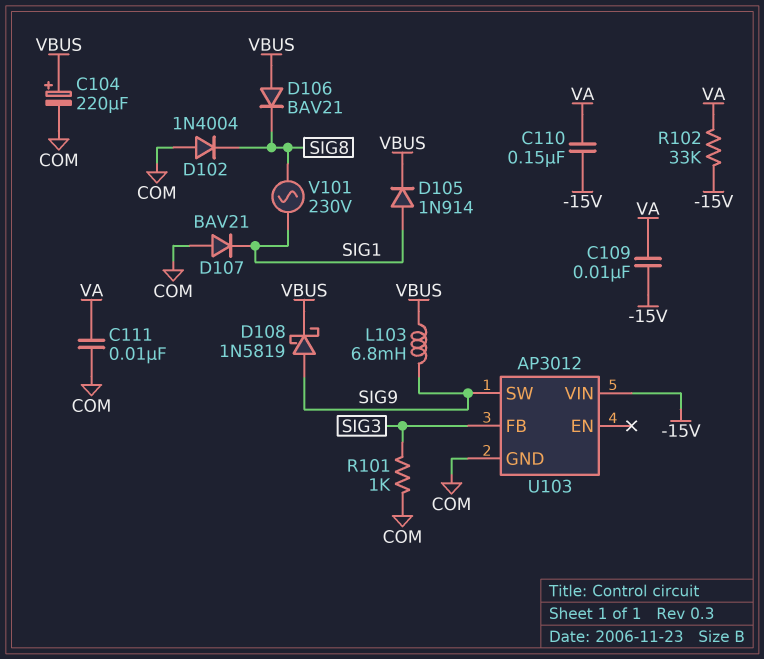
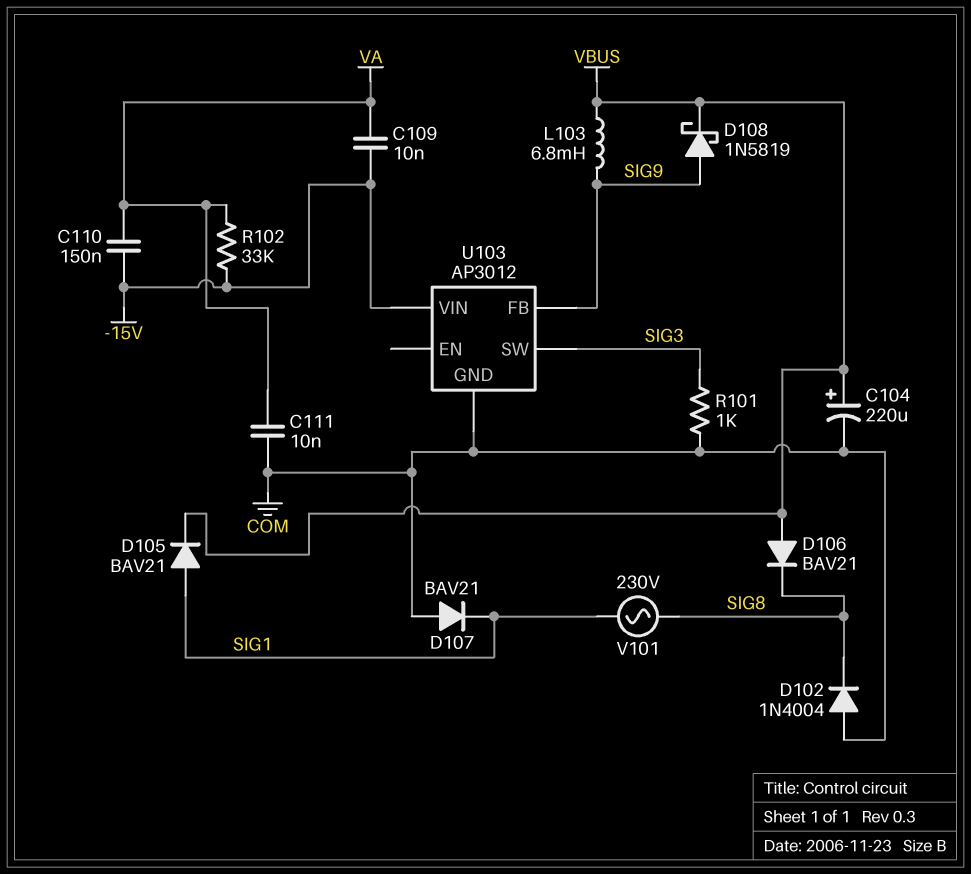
D105: diode 1N914 (A SIG1, K VBUS) -> diode BAV21 (A SIG1, K VBUS)
U103 pin FB: SIG3 -> SIG9
U103 pin SW: SIG9 -> SIG3

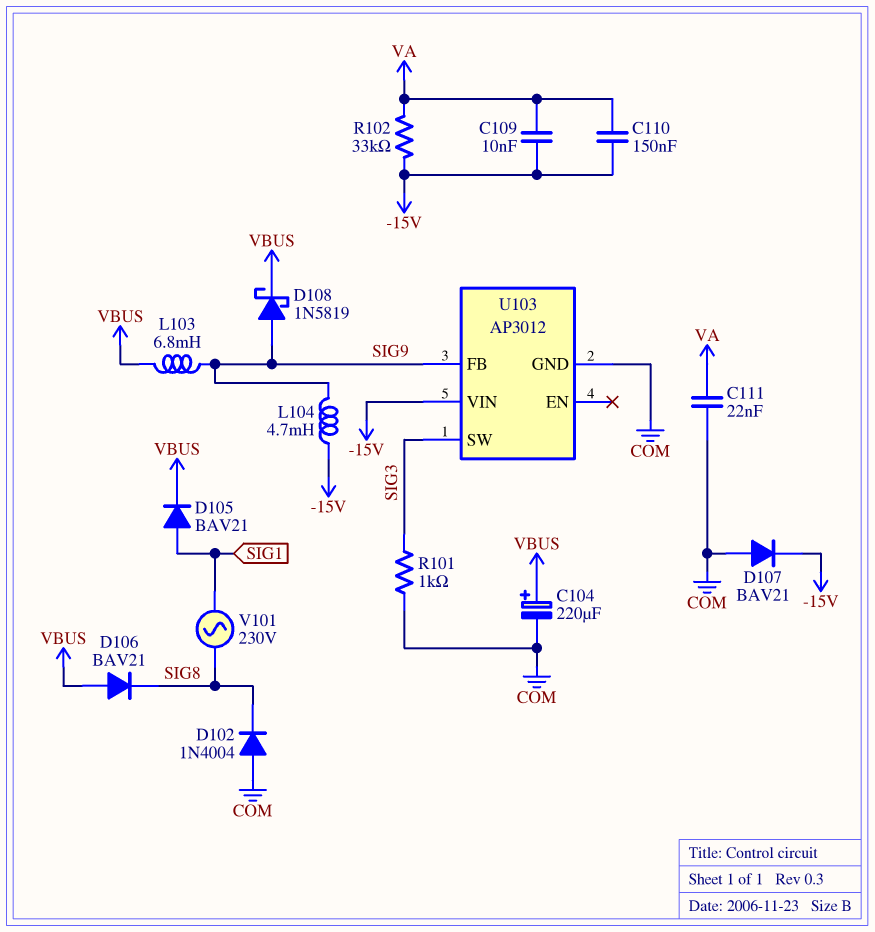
C111: 10nF (COM, VA) -> 22nF (COM, VA)
D107: diode BAV21 (A COM, K SIG1) -> diode BAV21 (A COM, K -15V)
L104: none -> 4.7mH (-15V, SIG9)

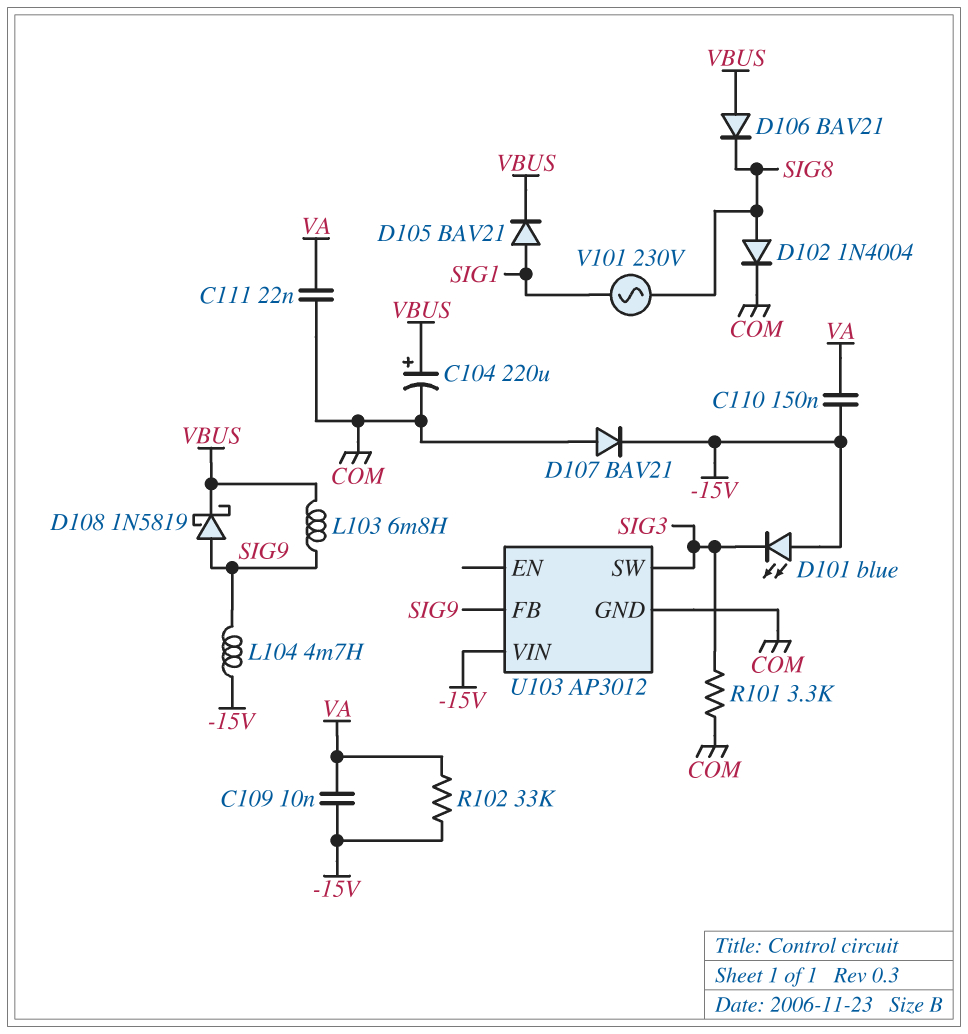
D101: none -> LED blue (A -15V, K SIG3)
D102: diode 1N4004 (A COM, K SIG8) -> diode 1N4004 (A SIG8, K COM)
R101: 1k (COM, SIG3) -> 3.3k (COM, SIG3)

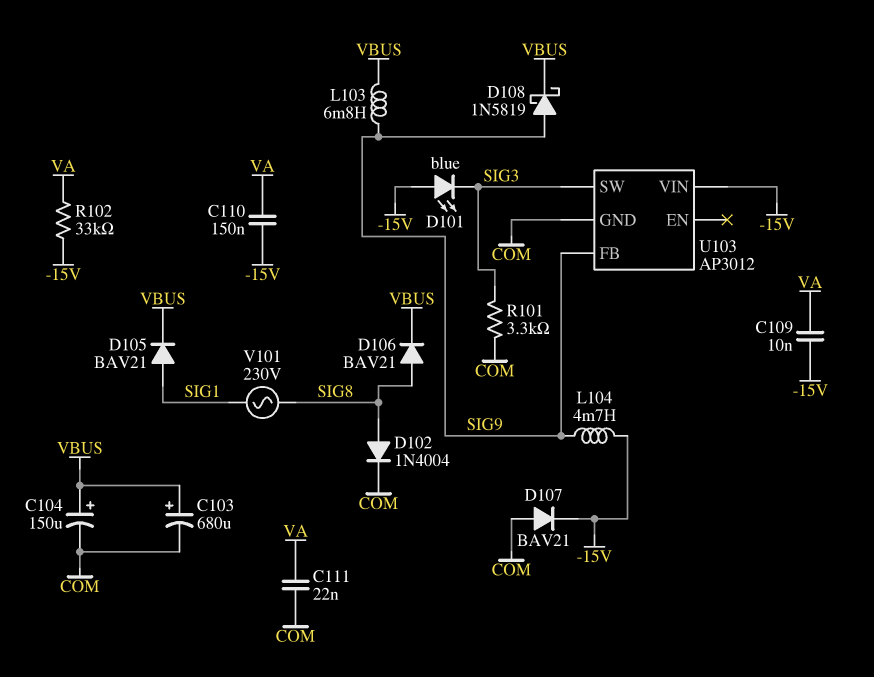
C103: none -> 680uF (plus VBUS, minus COM)
C104: 220uF (plus VBUS, minus COM) -> 150uF (plus VBUS, minus COM)
D106: diode BAV21 (A VBUS, K SIG8) -> diode BAV21 (A SIG8, K VBUS)

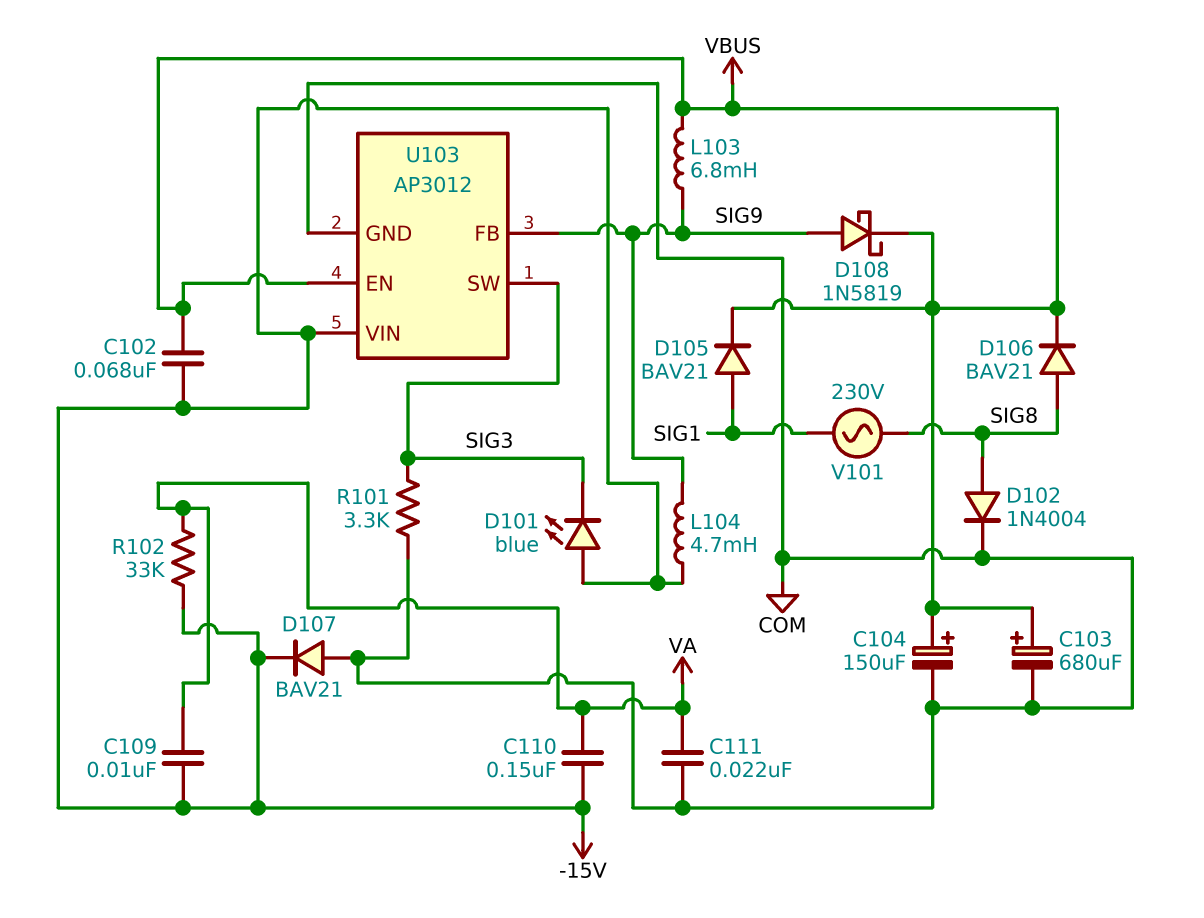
C102: none -> 68nF (-15V, VBUS)
U103 pin EN: none -> VBUS

